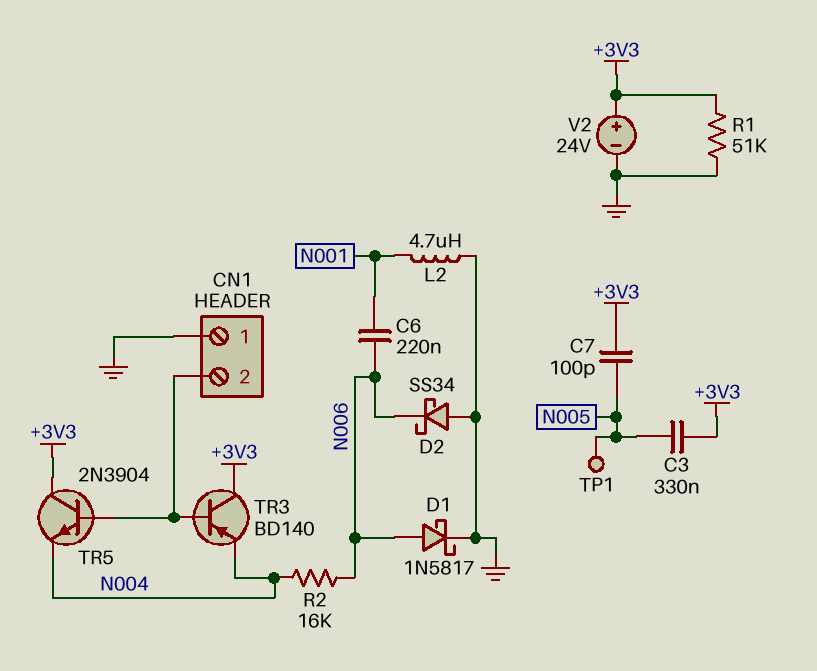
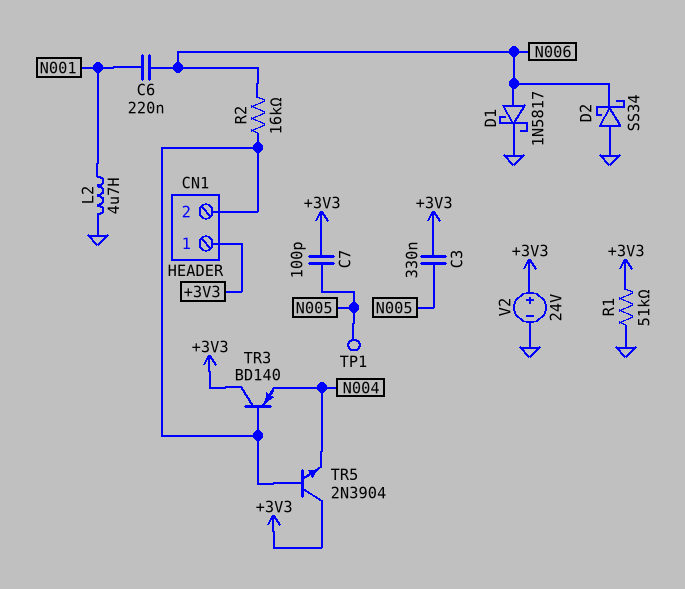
CN1 pin 1: GND -> +3V3
R2: 16k (N004, N006) -> 16k (CN1/2, N006)

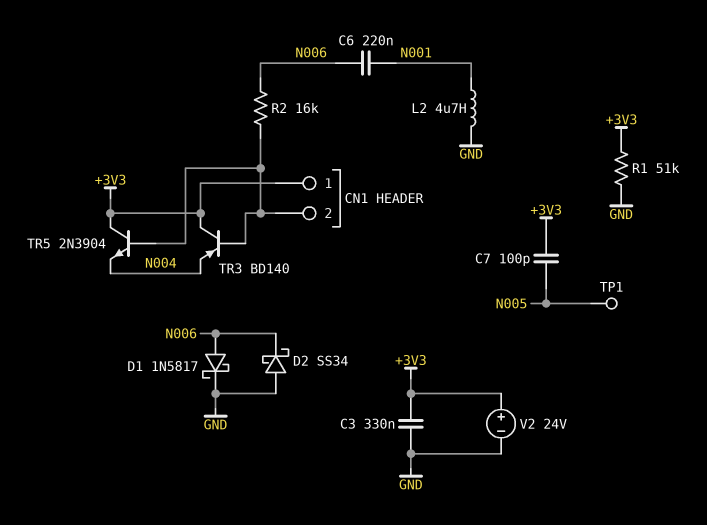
C3: 330nF (+3V3, N005) -> 330nF (+3V3, GND)

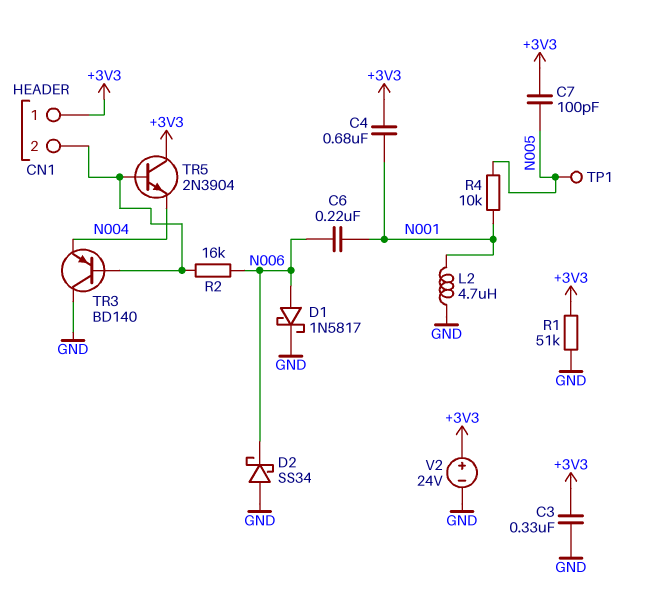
C4: none -> 680nF (+3V3, N001)
R4: none -> 10k (N001, N005)
TR3: PNP BD140 (B CN1/2, C +3V3, E N004) -> PNP BD140 (B CN1/2, C GND, E N004)

